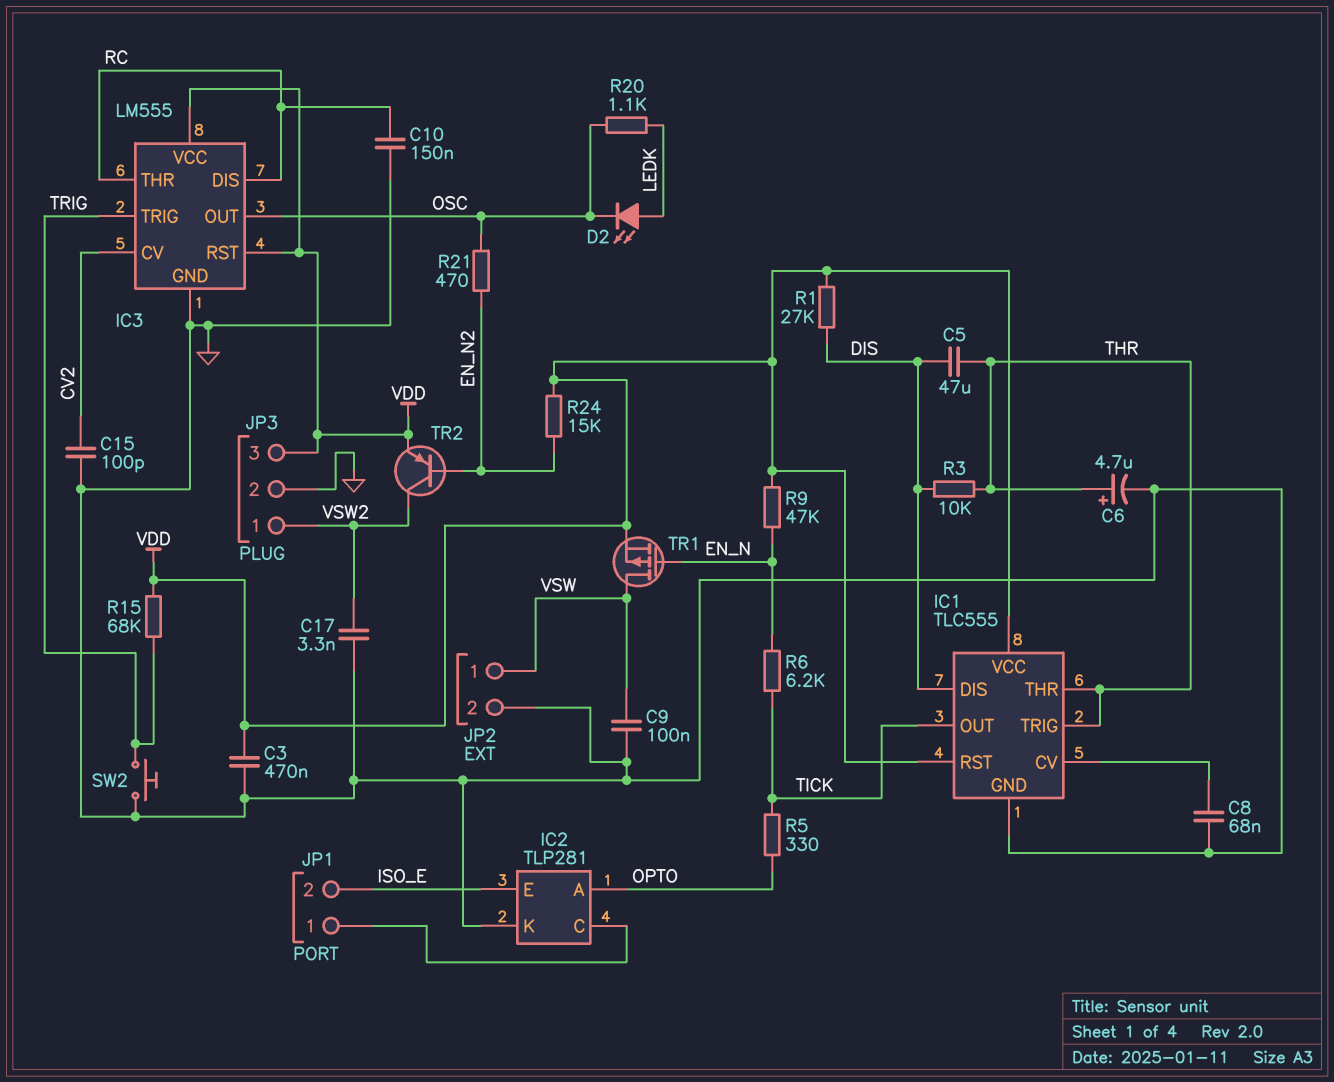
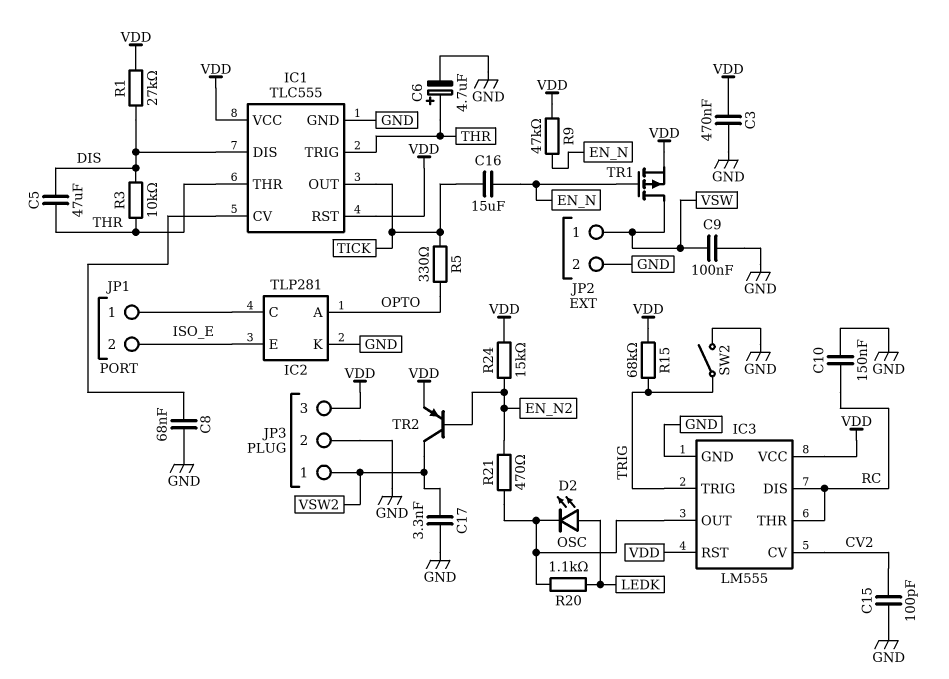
C16: none -> 15uF (EN_N, TICK)
R6: 6.2k (EN_N, TICK) -> none
SW2: button (GND, TRIG) -> switch (GND, TRIG)

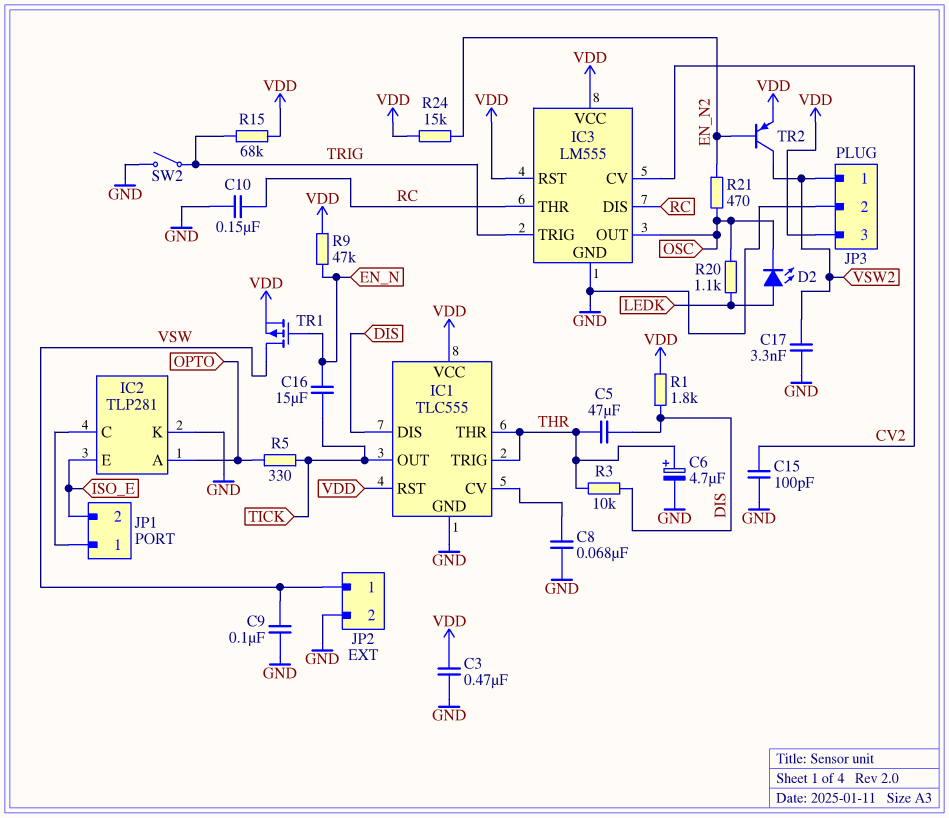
R1: 27k (DIS, VDD) -> 1.8k (DIS, VDD)

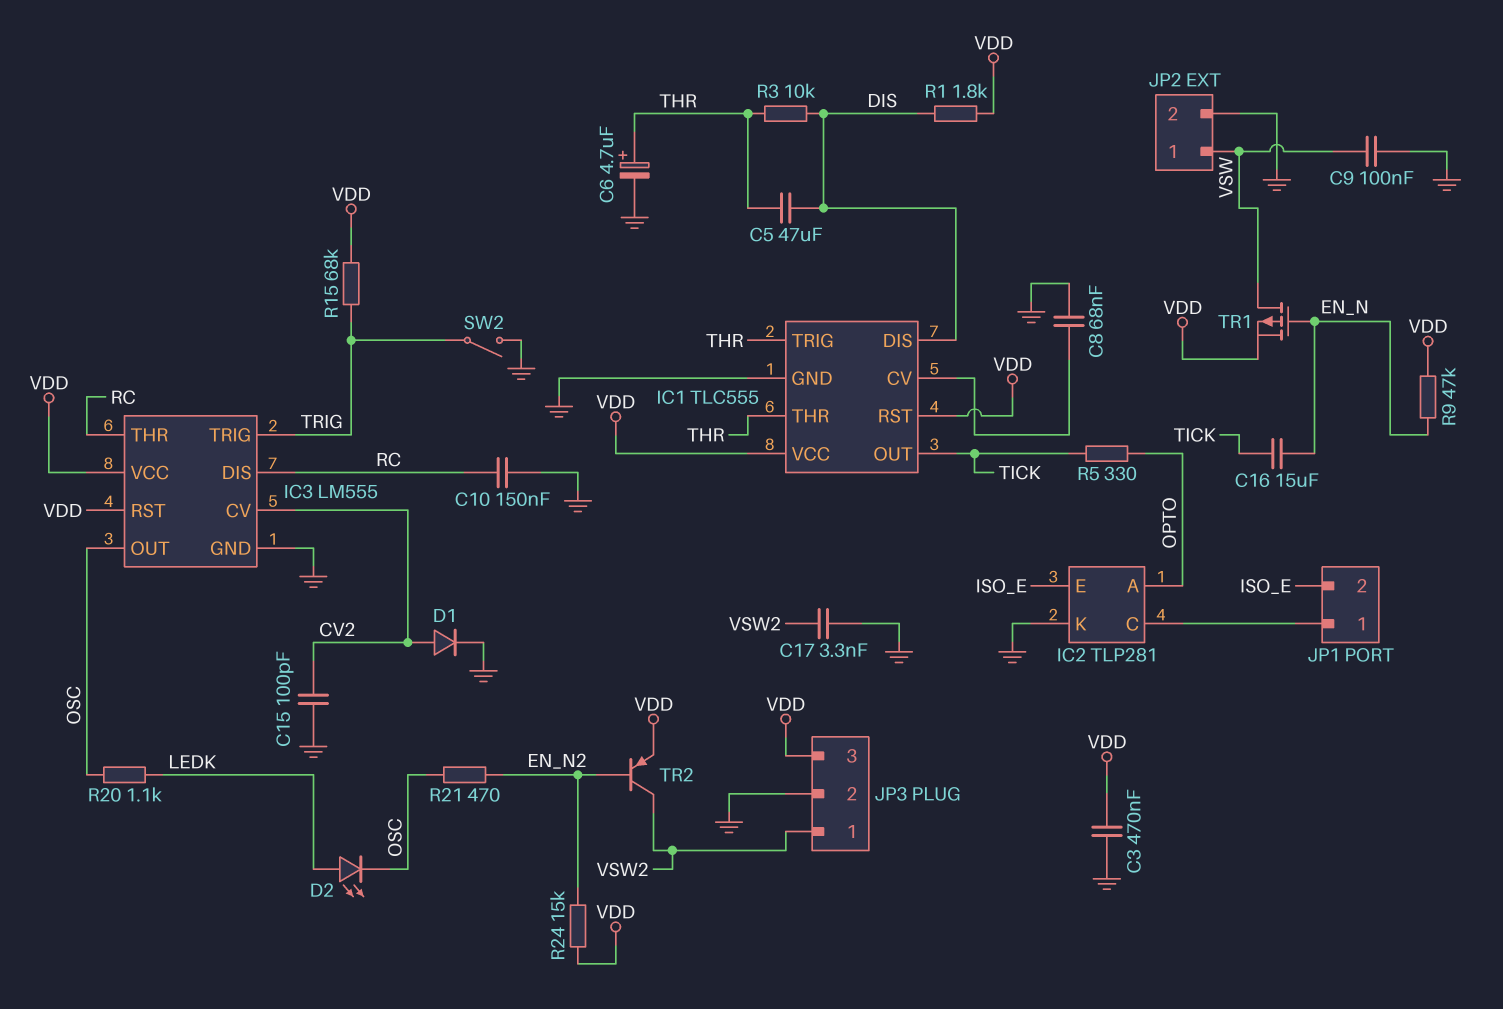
D1: none -> diode (A CV2, K GND)

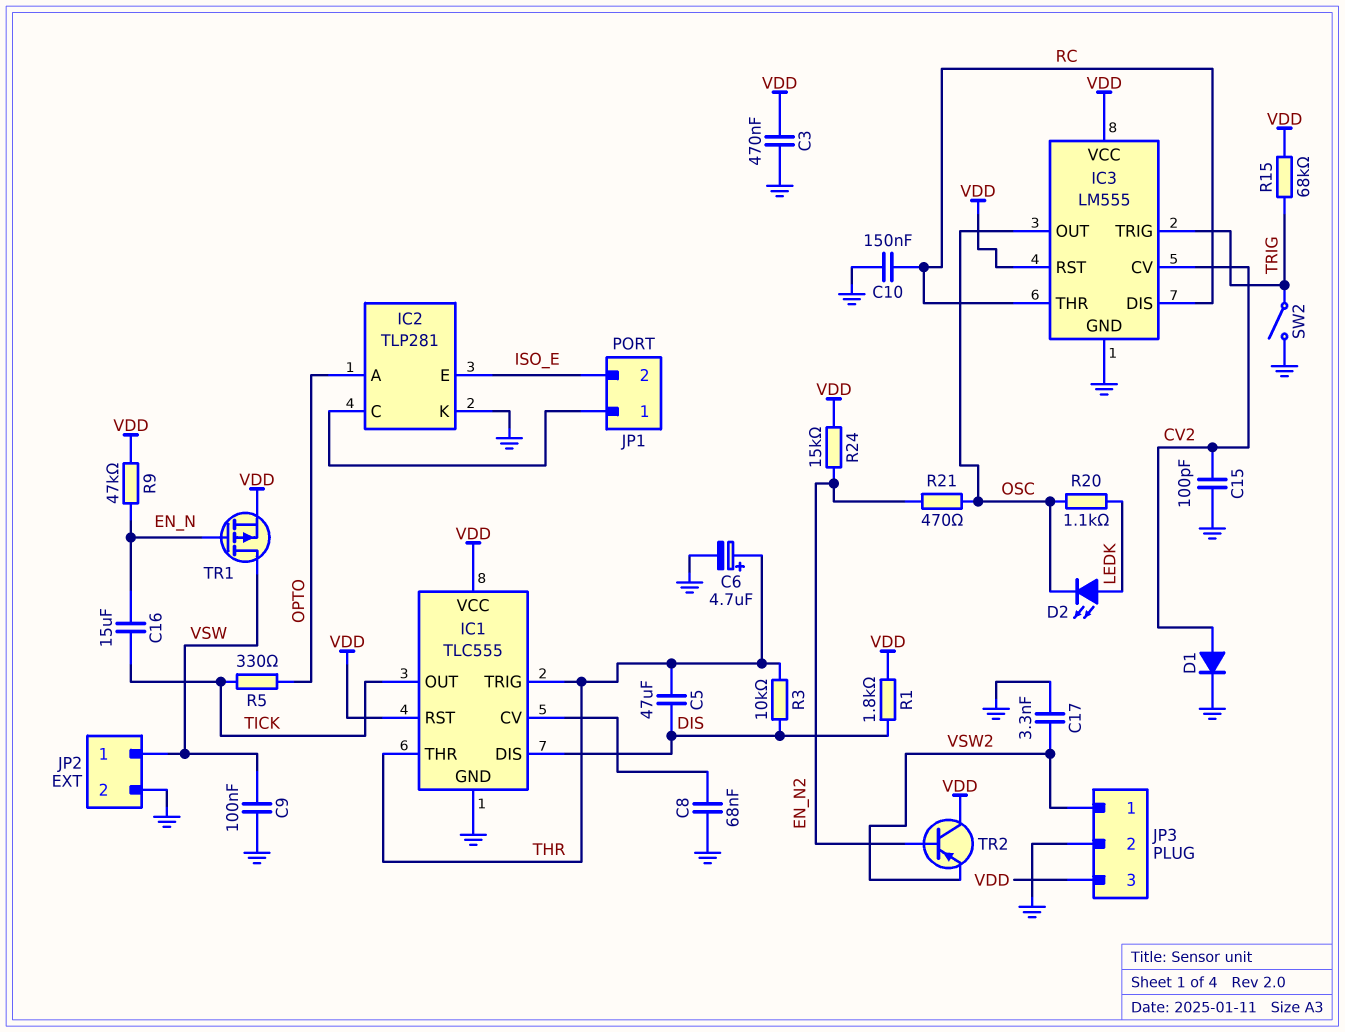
TR2: PNP (B EN_N2, C VSW2, E VDD) -> PNP (B EN_N2, C VDD, E VSW2)

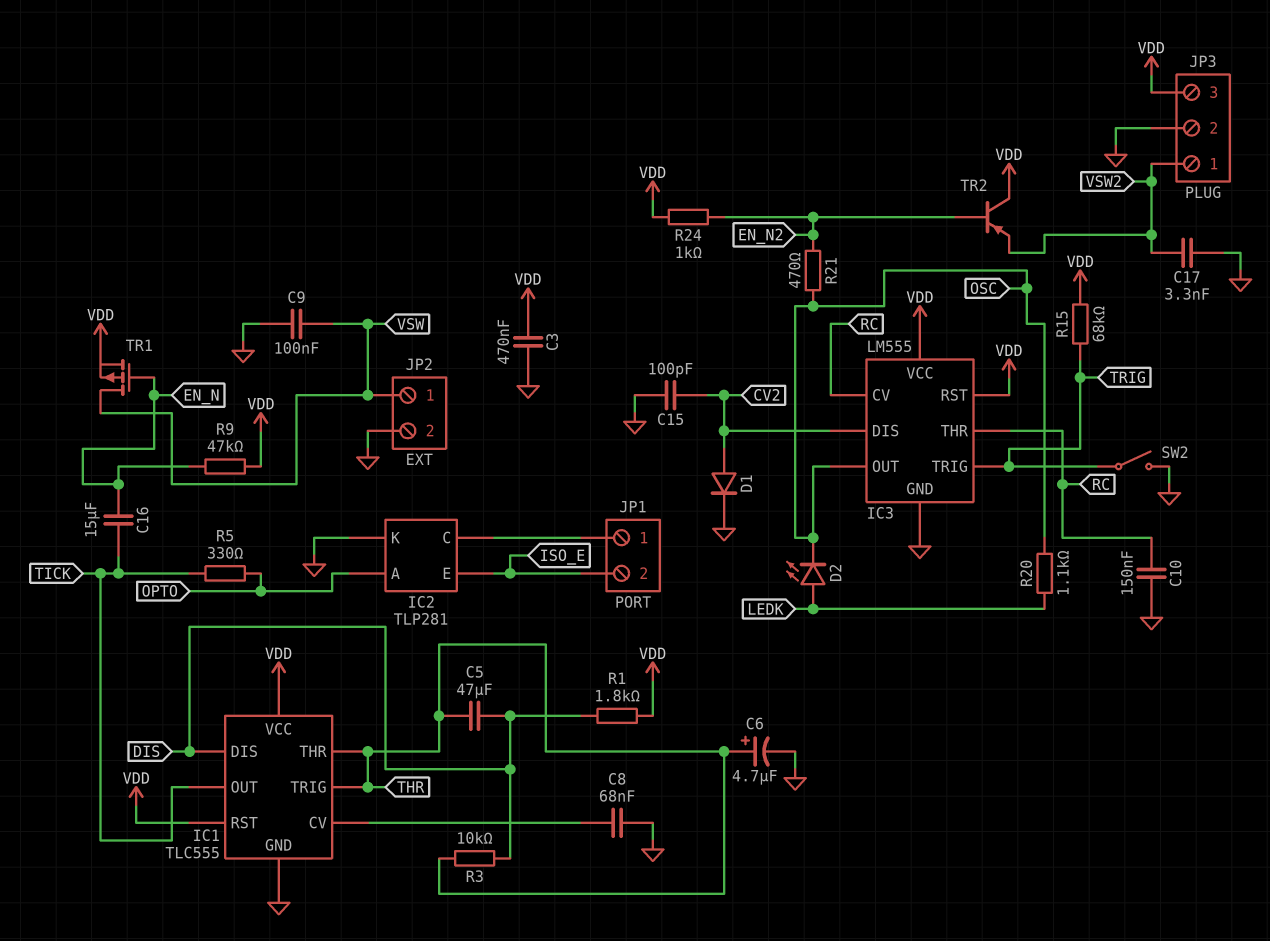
IC3 pin CV: CV2 -> RC
IC3 pin DIS: RC -> CV2
R24: 15k (EN_N2, VDD) -> 1k (EN_N2, VDD)

